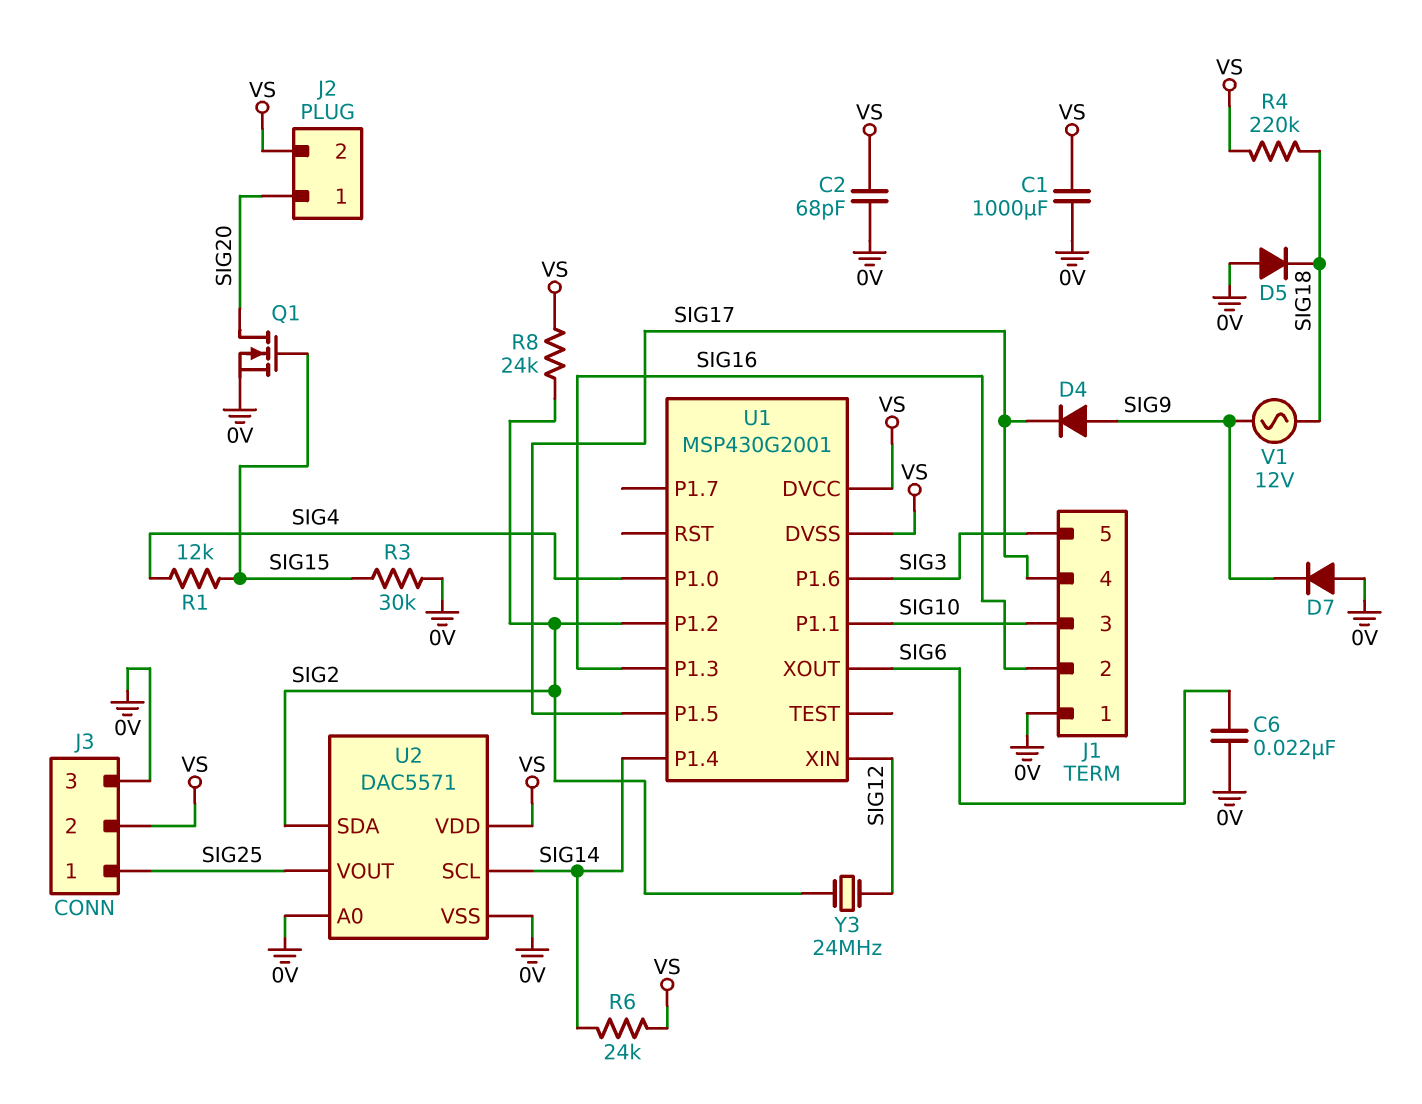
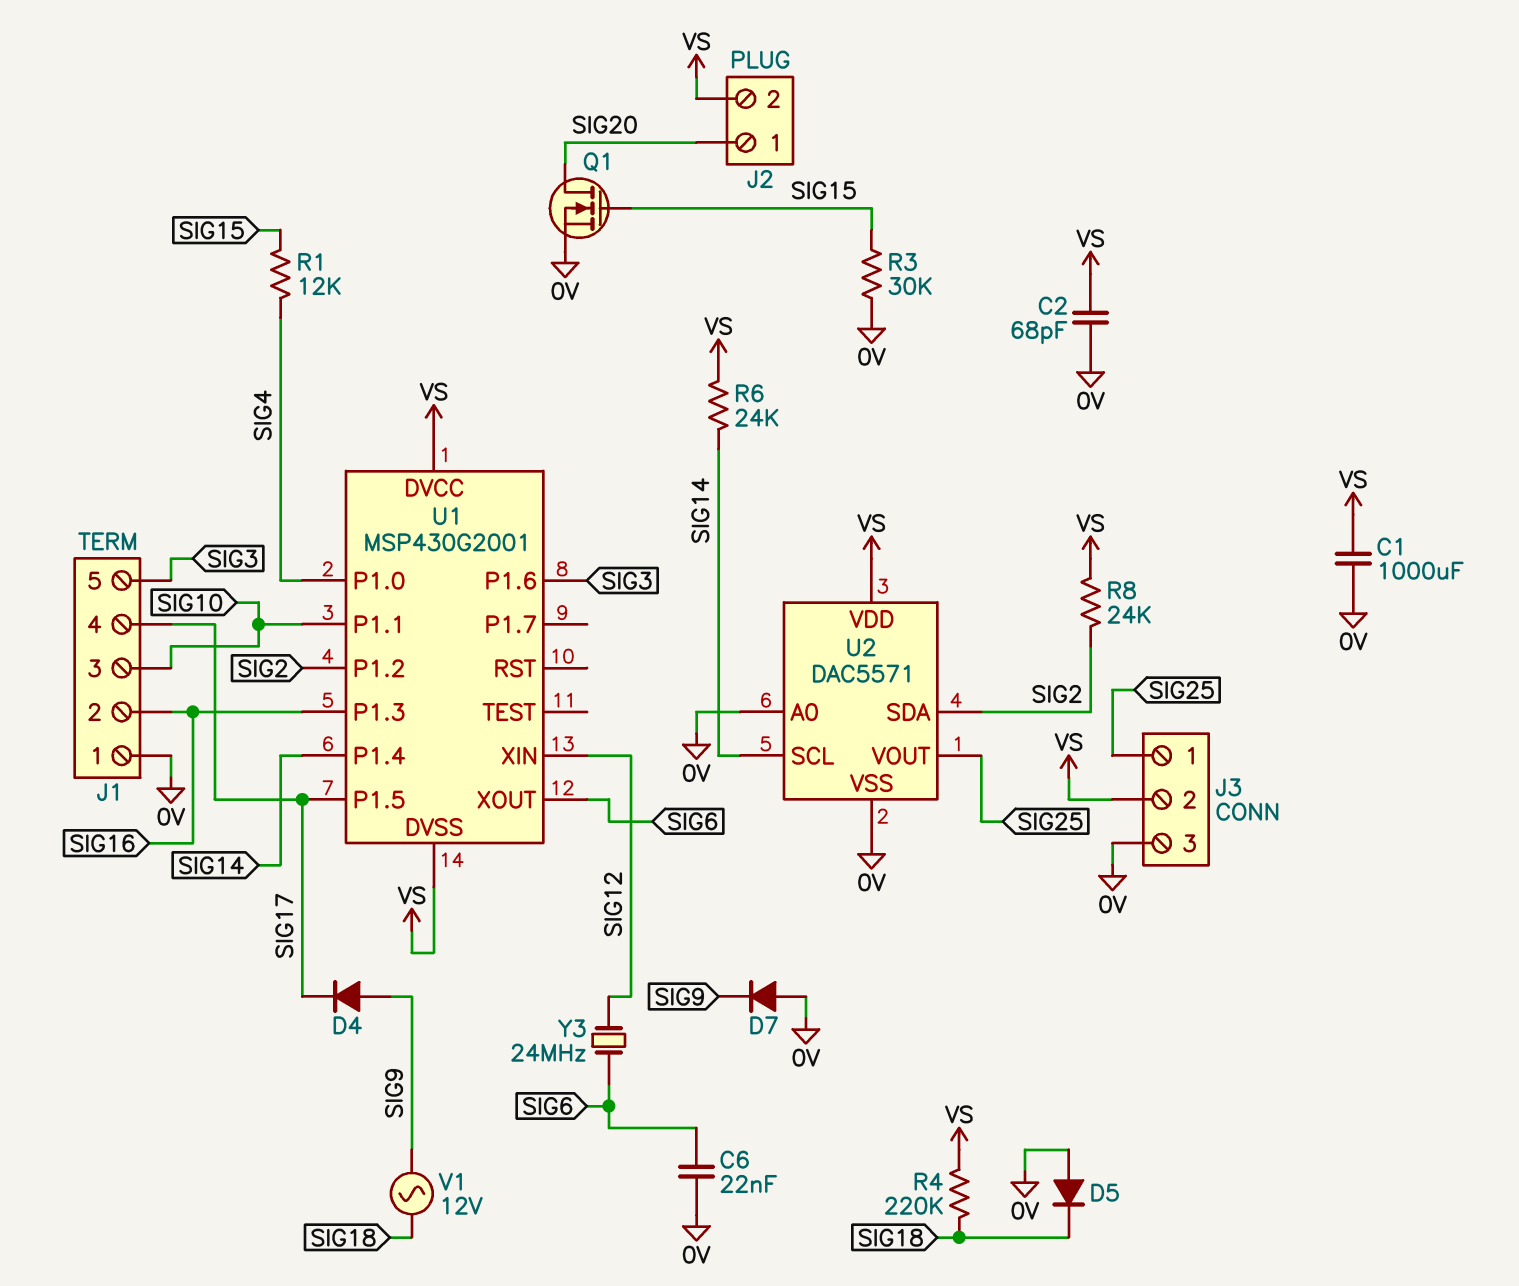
Y3: 24MHz (SIG2, SIG12) -> 24MHz (SIG6, SIG12)

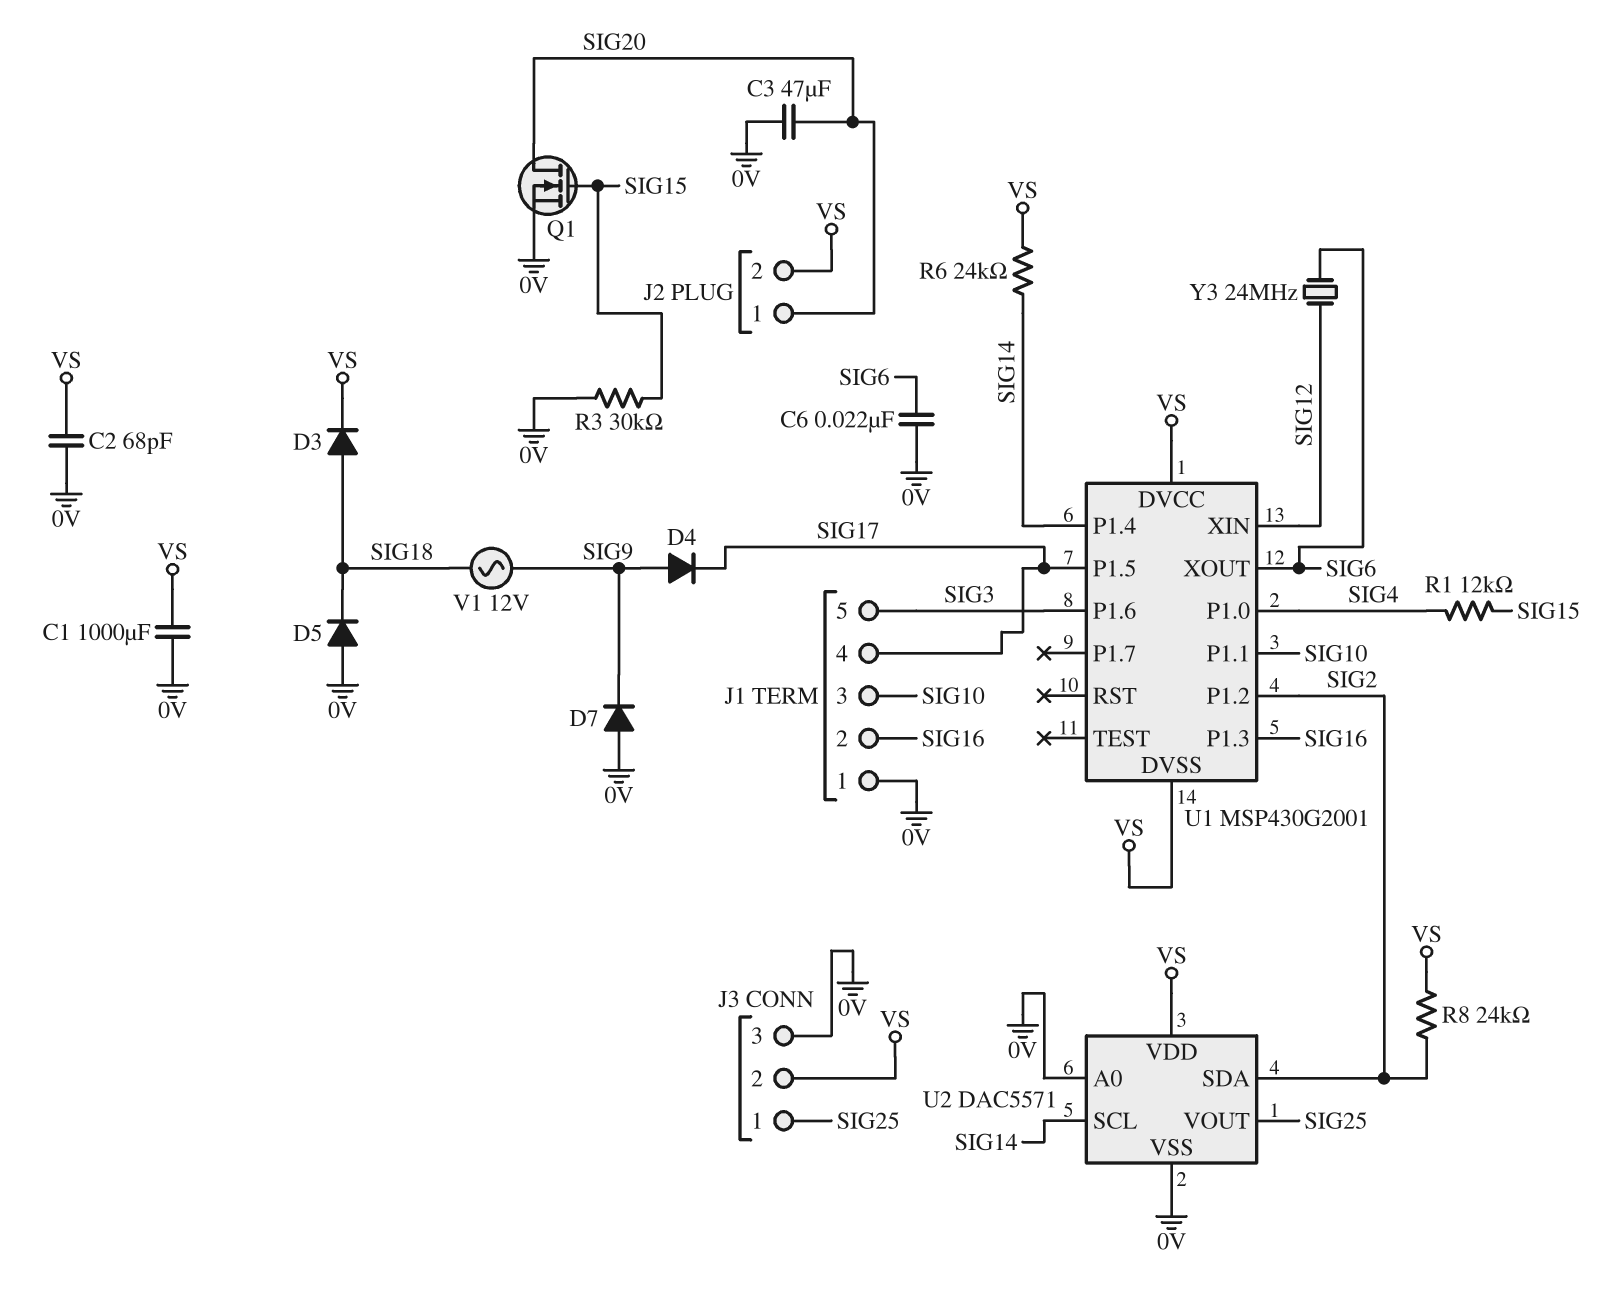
C3: none -> 47uF (0V, SIG20)
D3: none -> diode (A SIG18, K VS)
R4: 220k (SIG18, VS) -> none

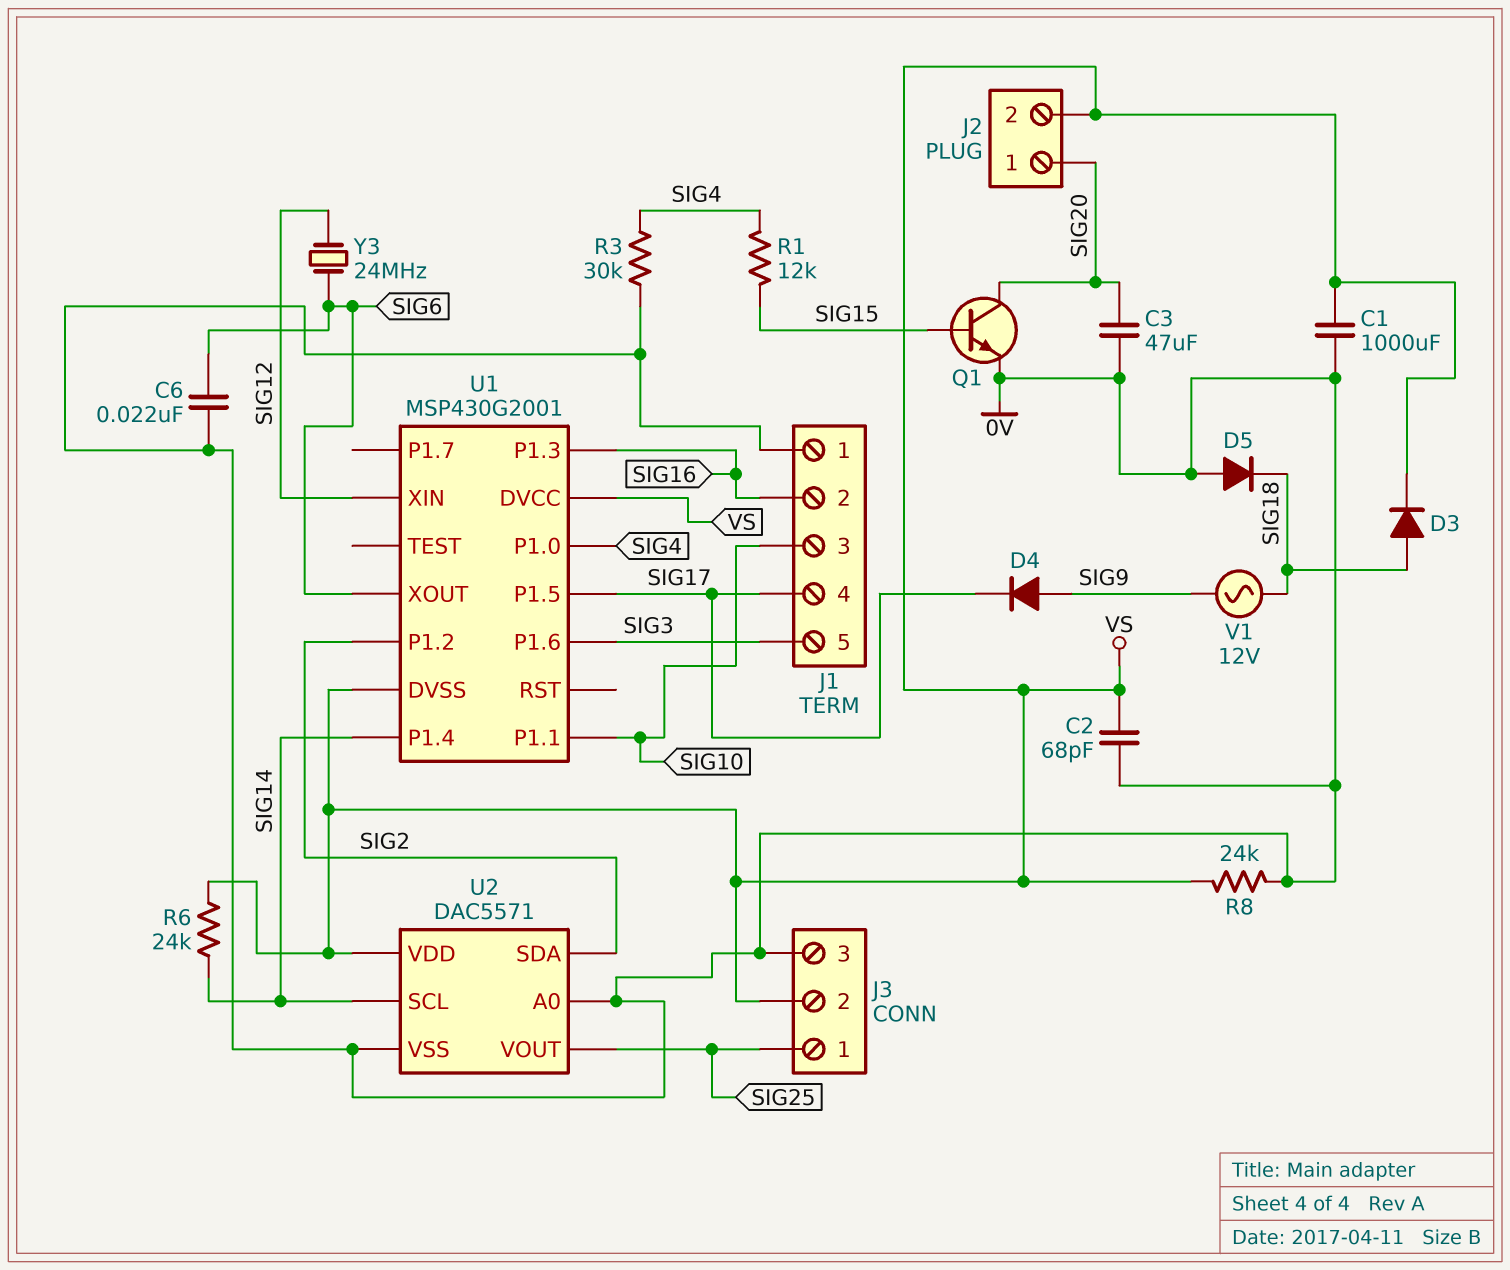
D7: diode (A 0V, K SIG9) -> none
Q1: NMOS (G SIG15, D SIG20, S 0V) -> NPN (B SIG15, C SIG20, E 0V)
R3: 30k (0V, SIG15) -> 30k (0V, SIG4)
R8: 24k (SIG2, VS) -> 24k (0V, VS)

